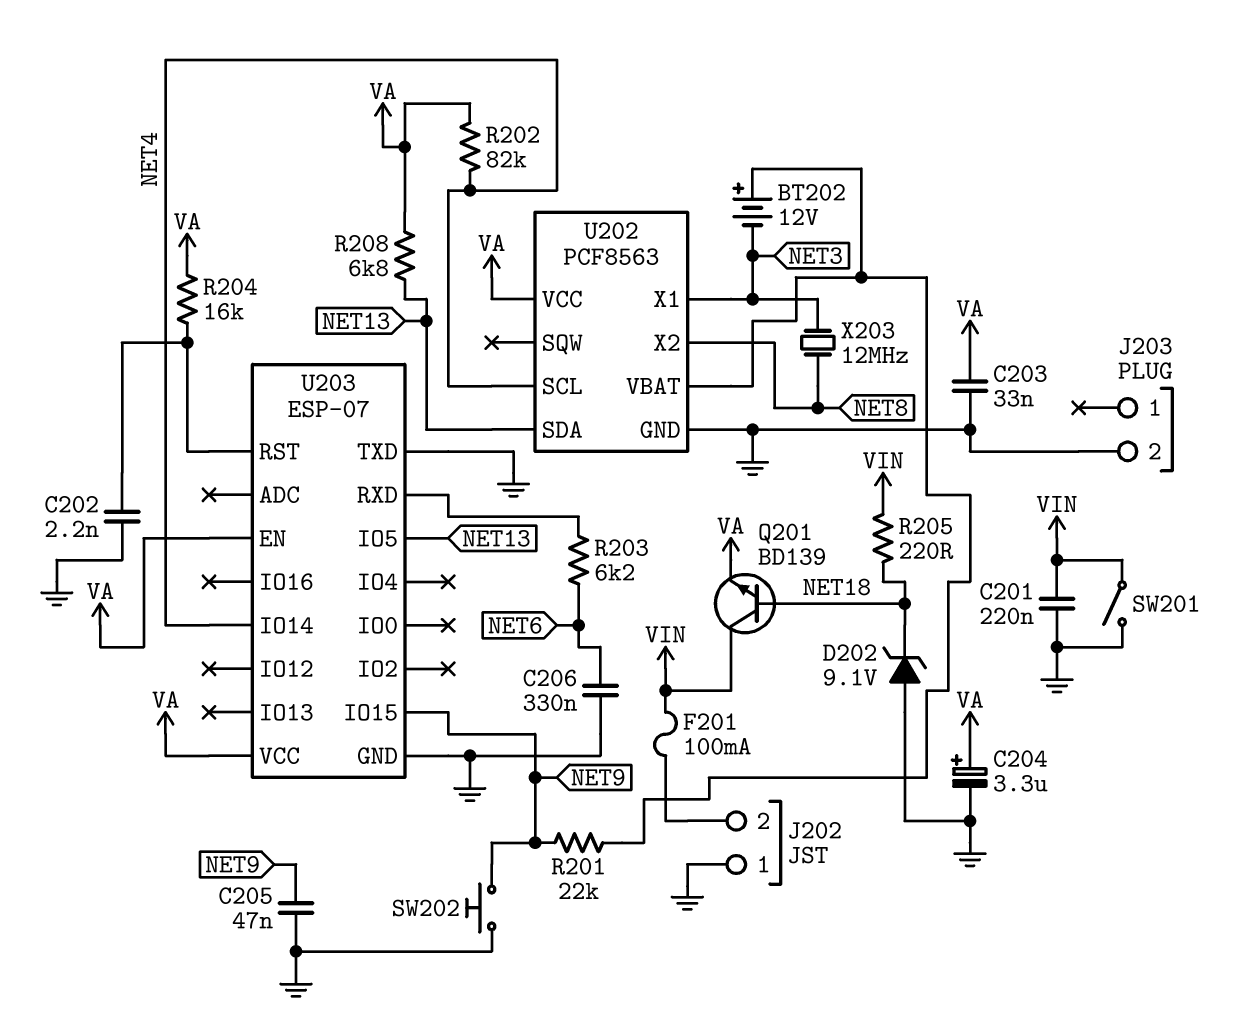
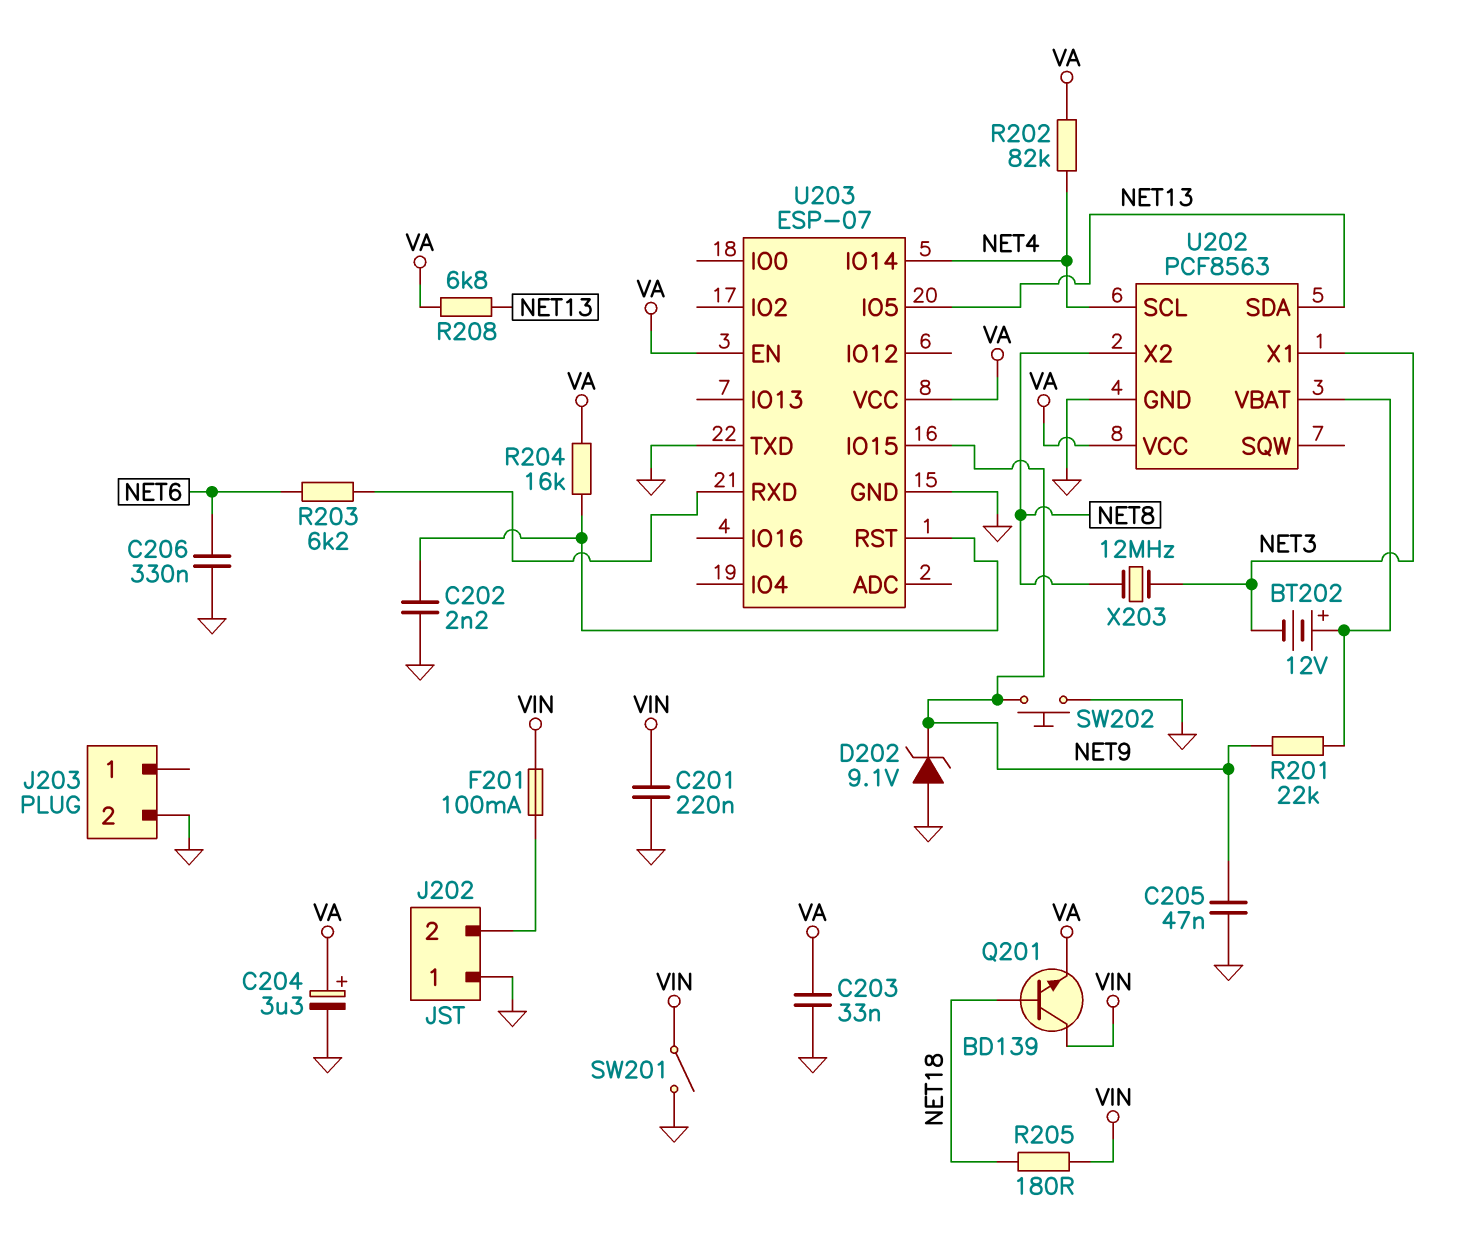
D202: zener 9.1V (A GND, K NET18) -> zener 9.1V (A GND, K NET9)
R205: 220 (NET18, VIN) -> 180 (NET18, VIN)

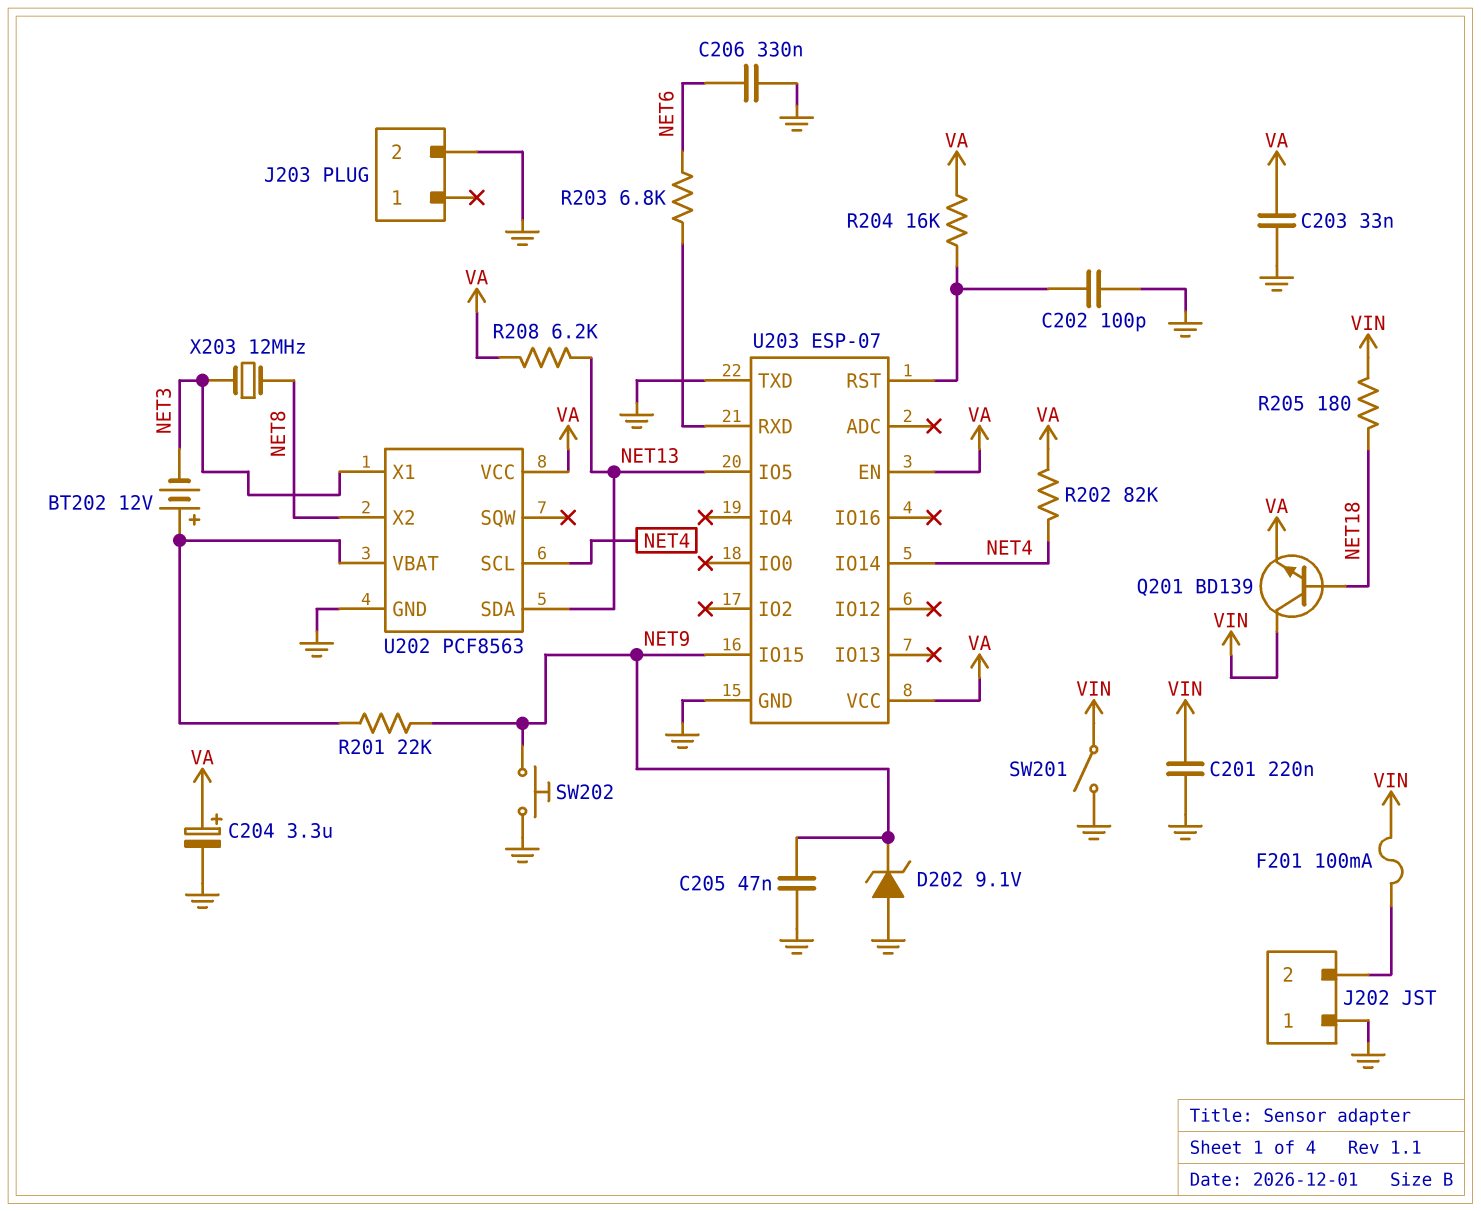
C202: 2.2nF (GND, U203/RST) -> 100pF (GND, U203/RST)
R203: 6.2k (NET6, U203/RXD) -> 6.8k (NET6, U203/RXD)
R208: 6.8k (NET13, VA) -> 6.2k (NET13, VA)

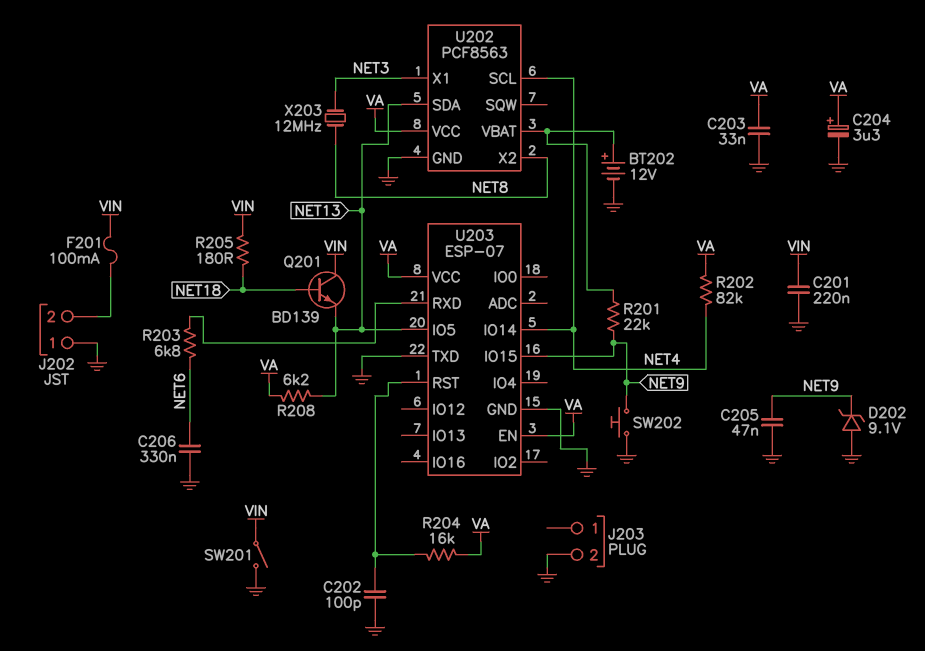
BT202: 12V (plus U202/VBAT, minus NET3) -> 12V (plus U202/VBAT, minus GND)
Q201: NPN BD139 (B NET18, C VIN, E VA) -> NPN BD139 (B NET18, C VIN, E NET13)

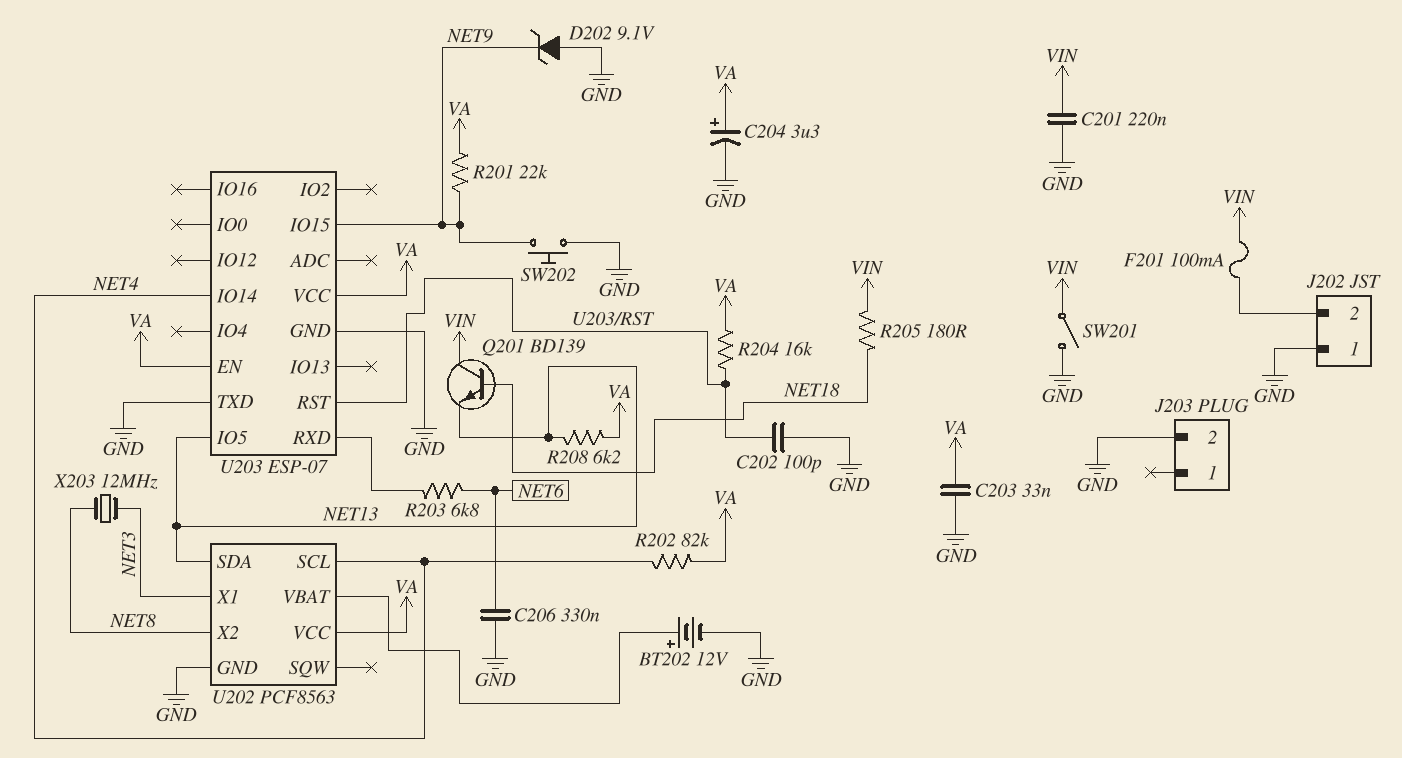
C205: 47nF (GND, NET9) -> none
R201: 22k (NET9, U202/VBAT) -> 22k (NET9, VA)

